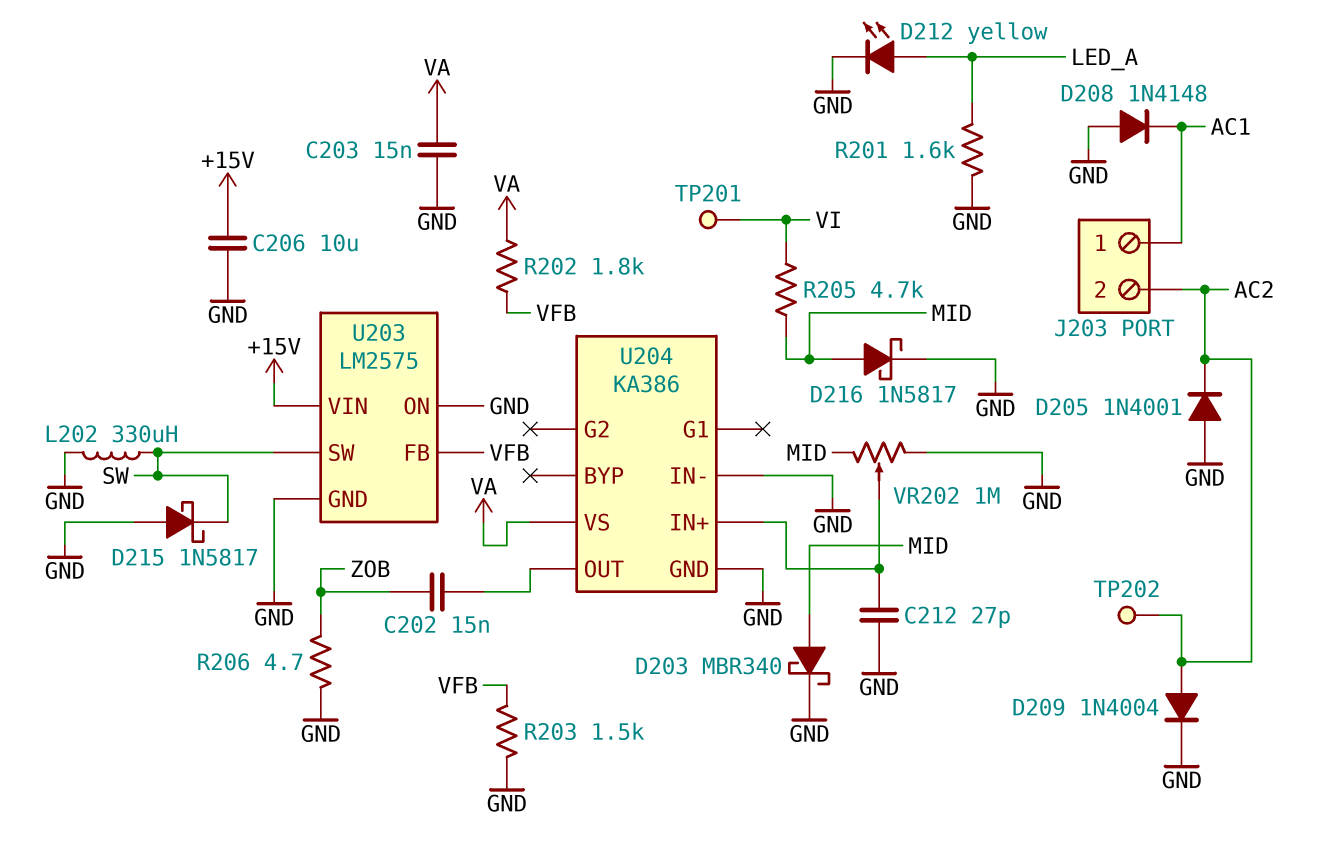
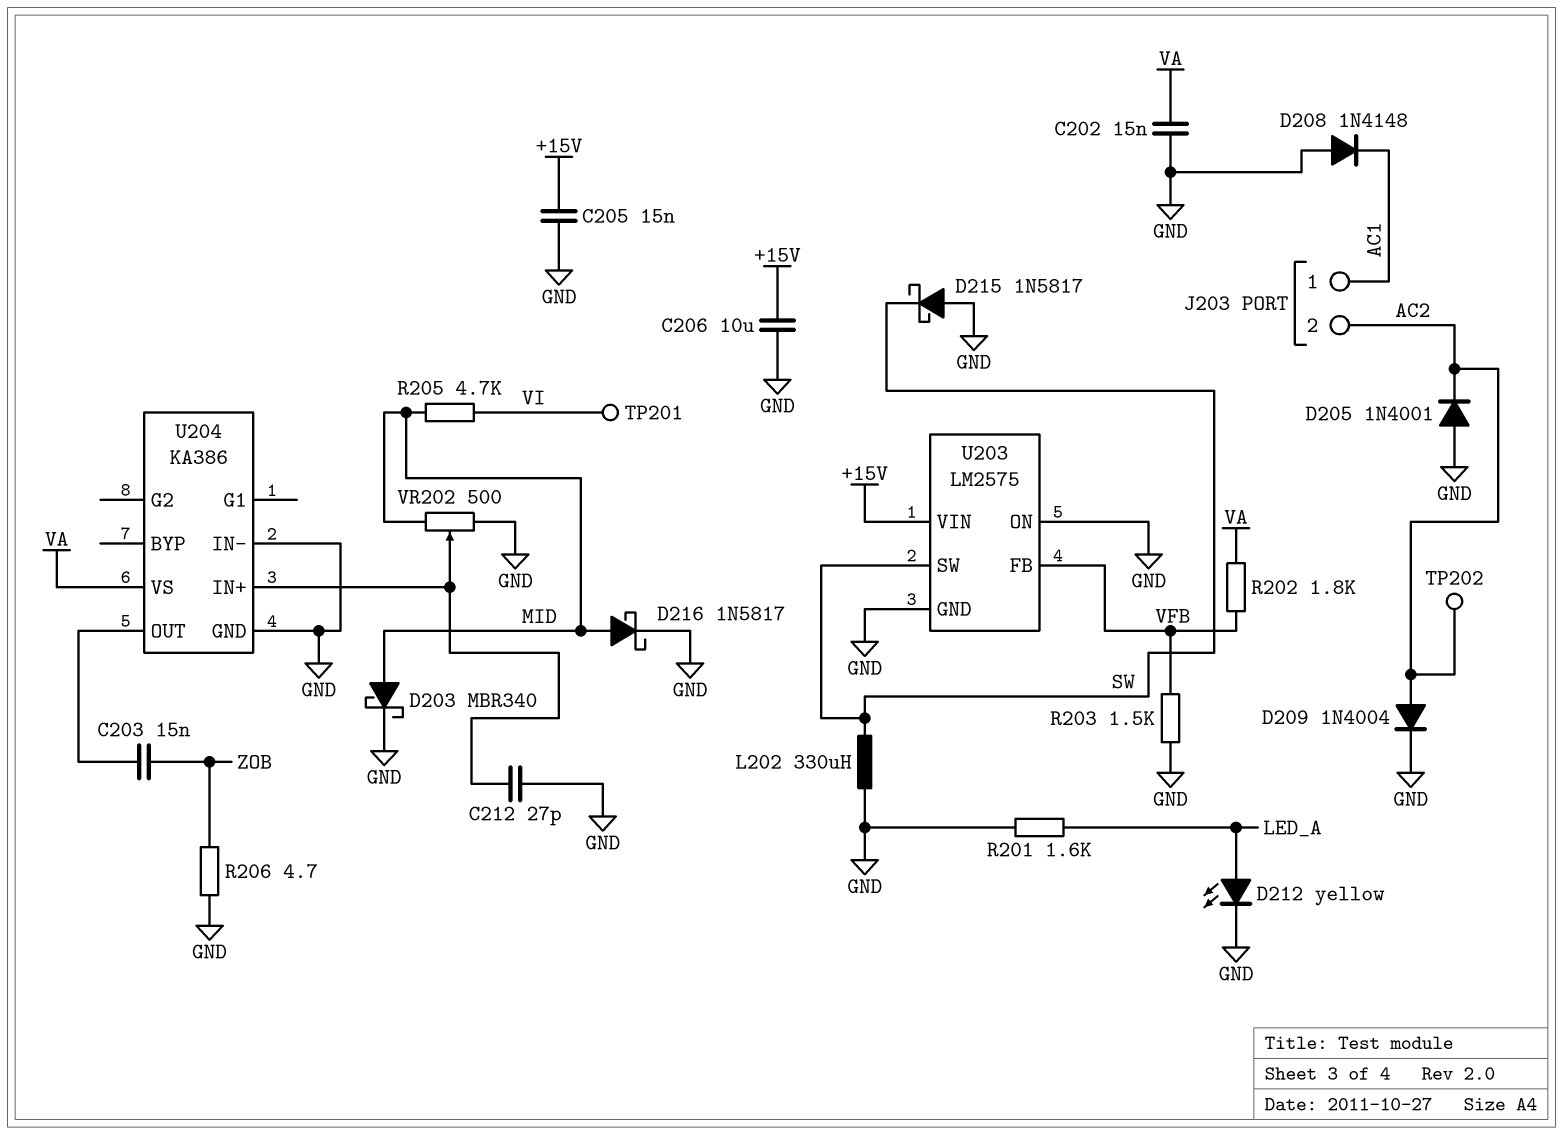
C202: 15nF (U204/OUT, ZOB) -> 15nF (GND, VA)
C203: 15nF (GND, VA) -> 15nF (U204/OUT, ZOB)
C205: none -> 15nF (+15V, GND)
VR202: 1M (GND, MID, wiper U204/IN+) -> 500 (GND, MID, wiper U204/IN+)

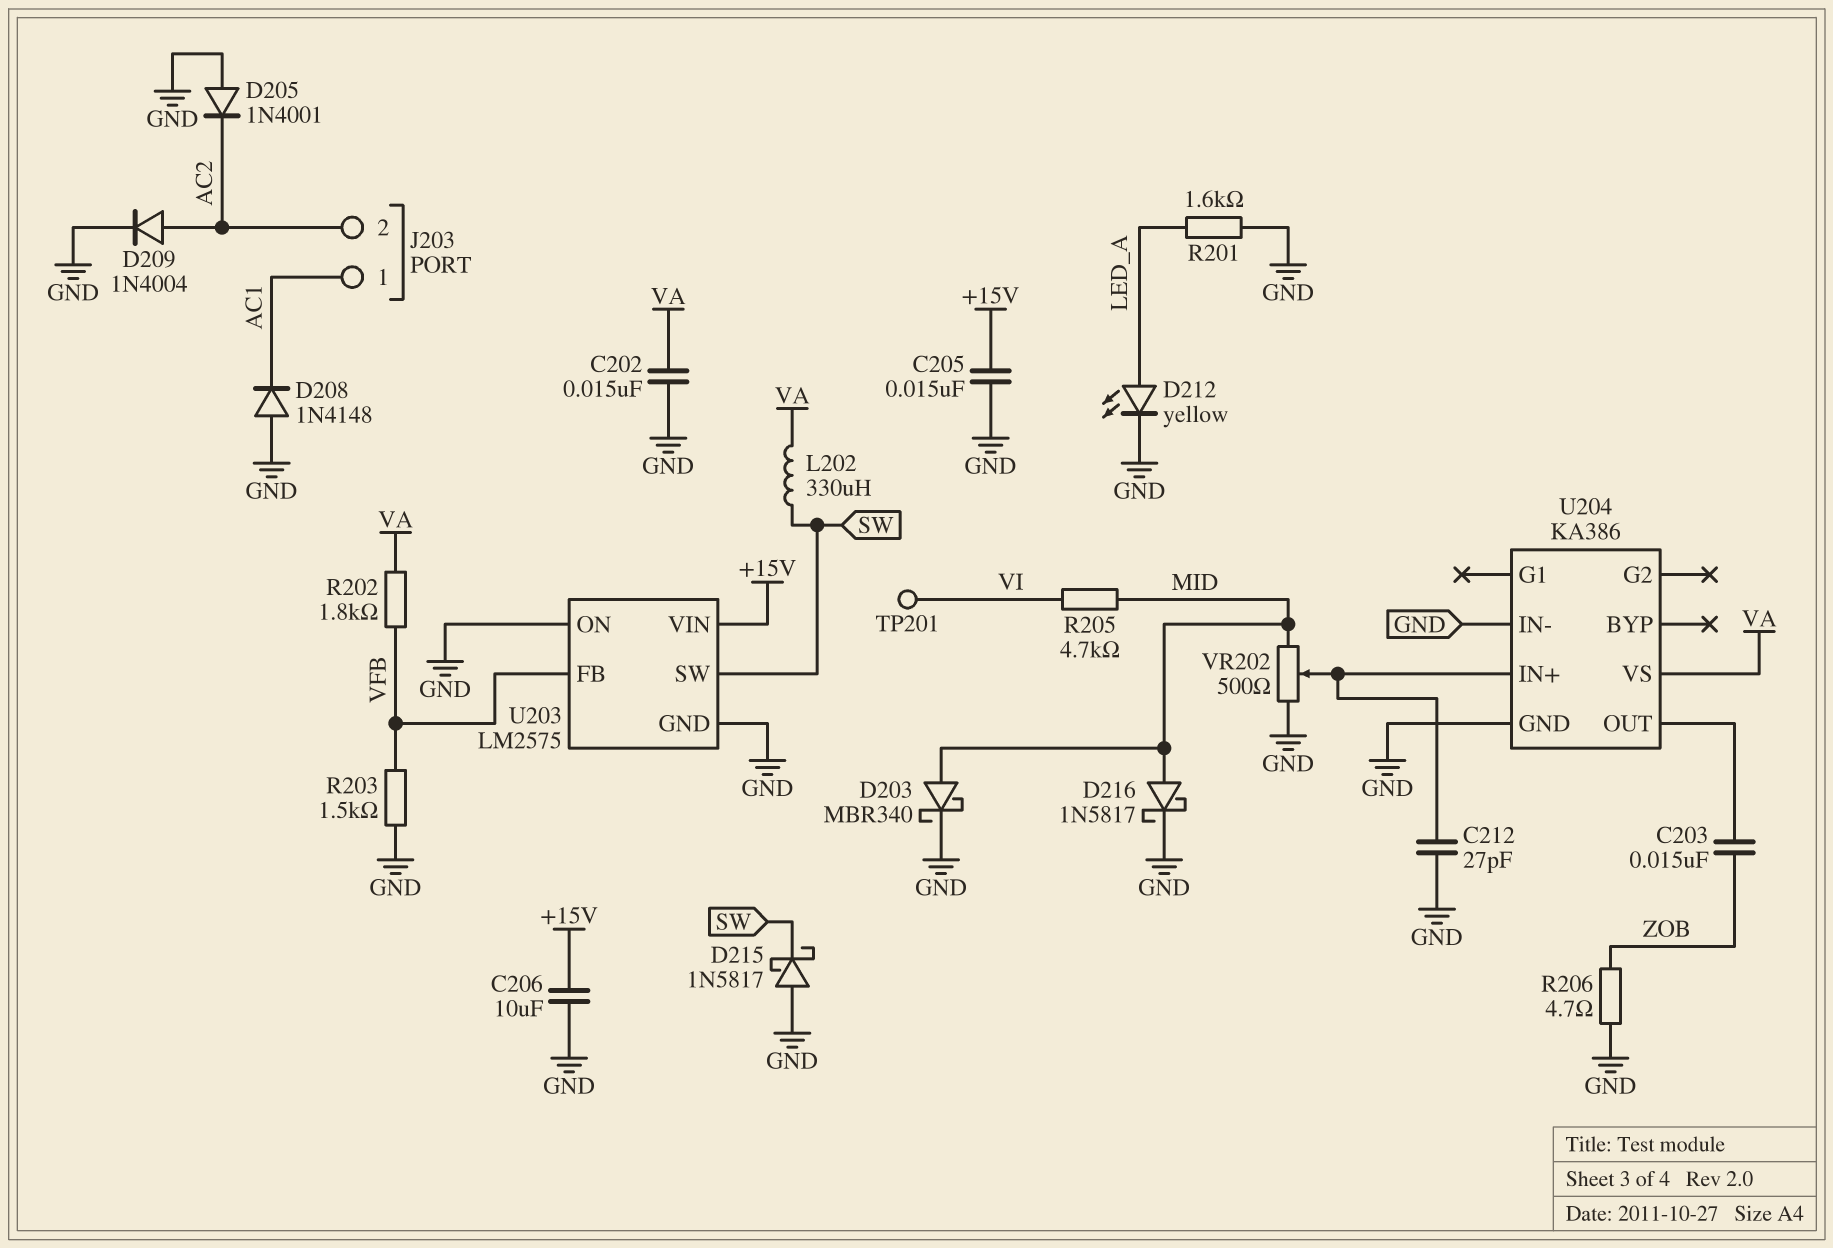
L202: 330uH (GND, SW) -> 330uH (SW, VA)
TP202: test point (AC2) -> none

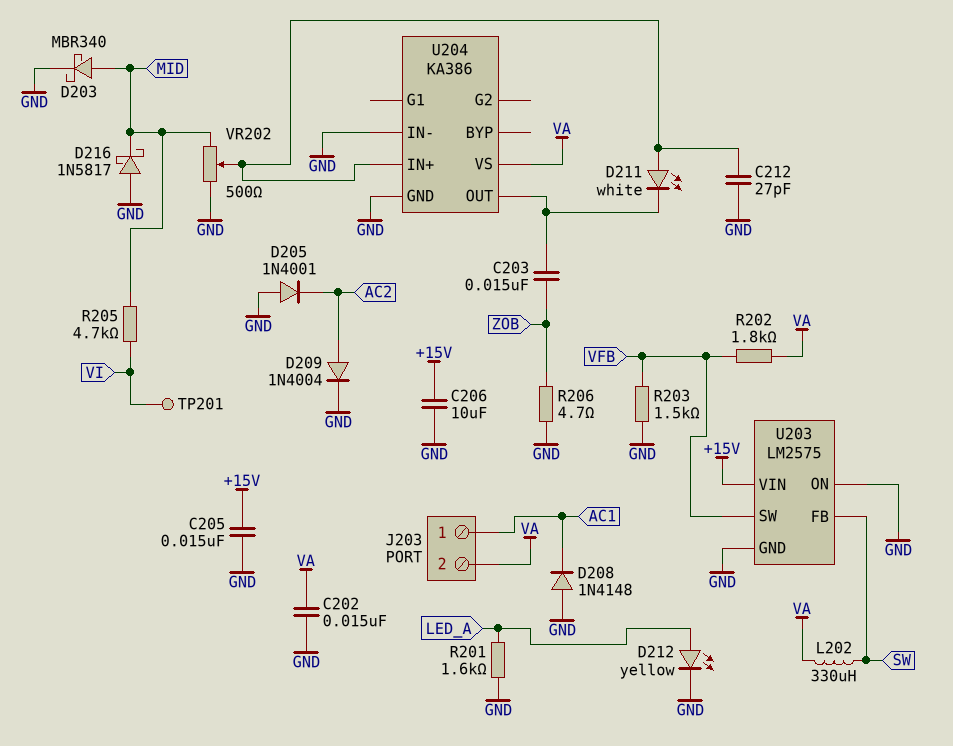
D211: none -> LED white (A U204/IN+, K U204/OUT)
D215: schottky 1N5817 (A GND, K SW) -> none
D216: schottky 1N5817 (A MID, K GND) -> schottky 1N5817 (A GND, K MID)
J203 pin 2: AC2 -> VA
U203 pin FB: VFB -> SW
U203 pin SW: SW -> VFB

